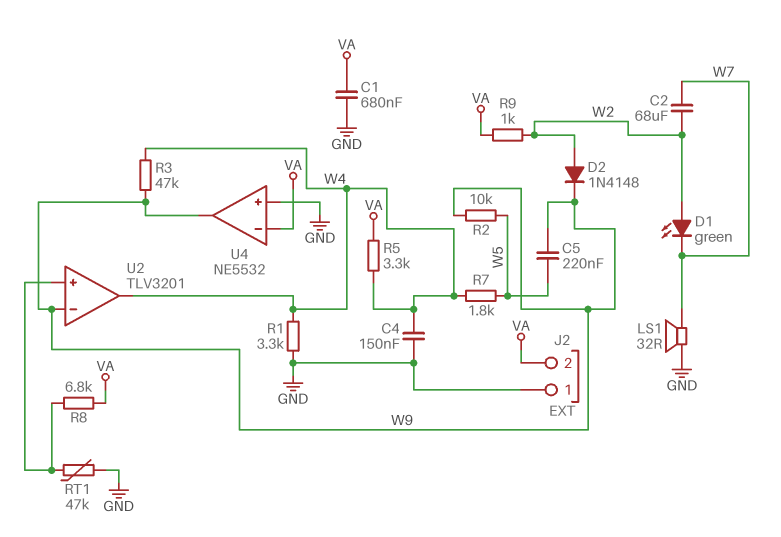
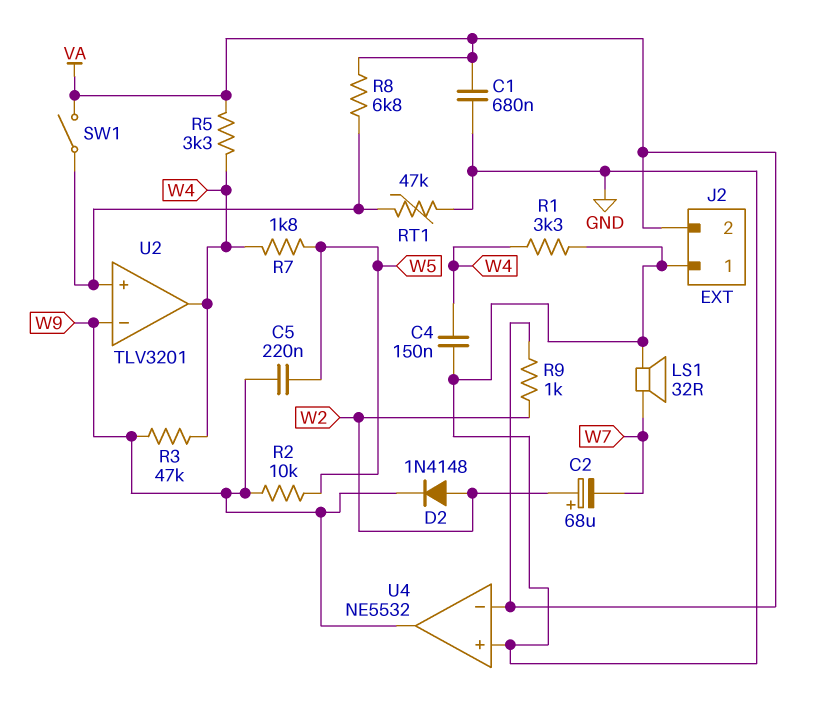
C2: 68uF (W2, W7) -> 68uF (plus W2, minus W7)
D1: LED green (A W2, K W7) -> none
SW1: none -> switch (U2/in+, VA)

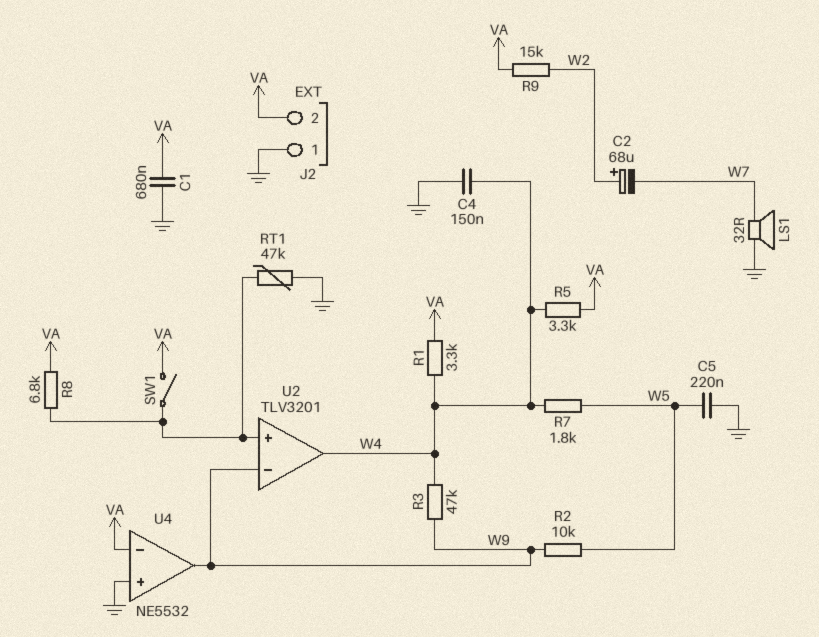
C5: 220nF (W5, W9) -> 220nF (GND, W5)
D2: diode 1N4148 (A W2, K W9) -> none
R1: 3.3k (GND, W4) -> 3.3k (VA, W4)
R9: 1k (VA, W2) -> 15k (VA, W2)

